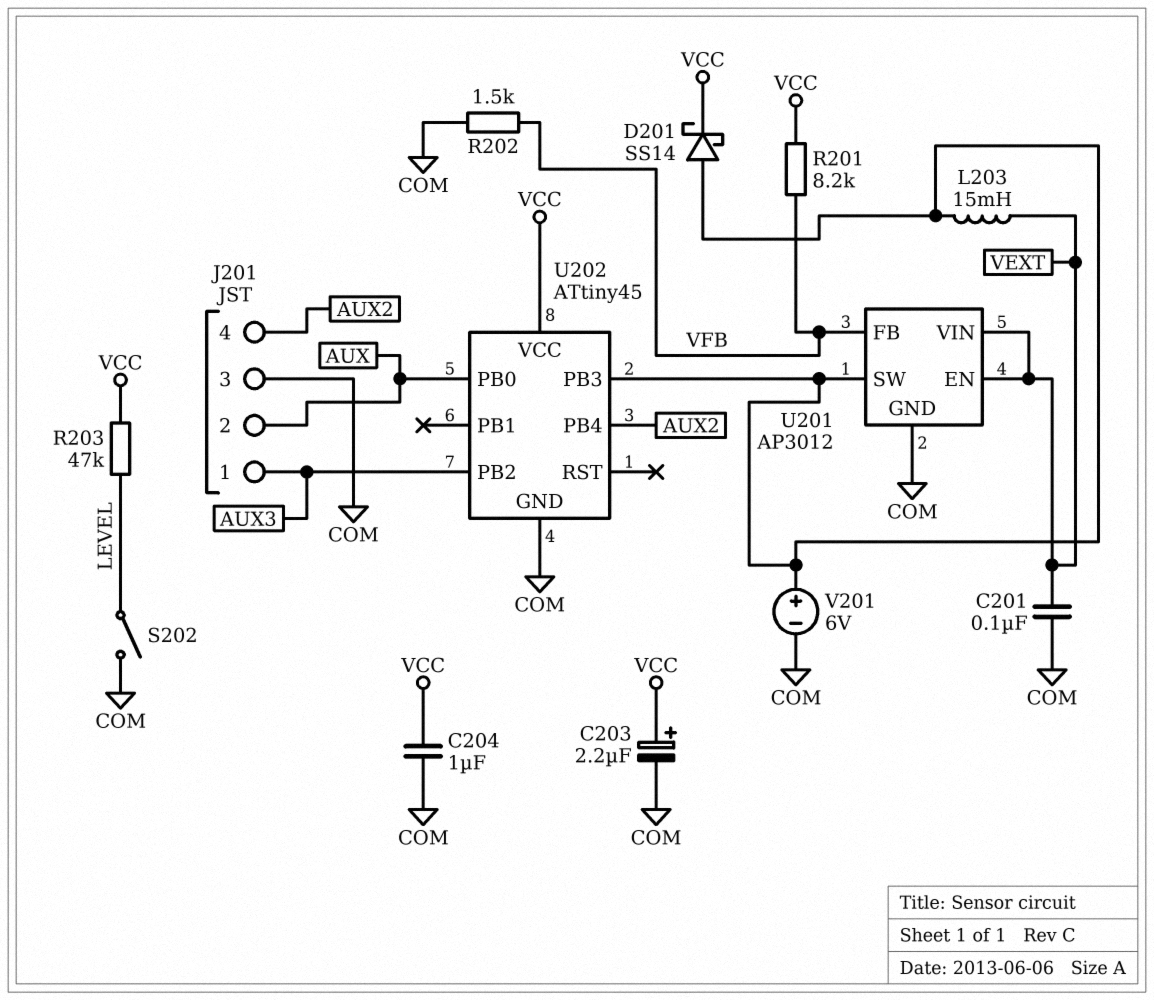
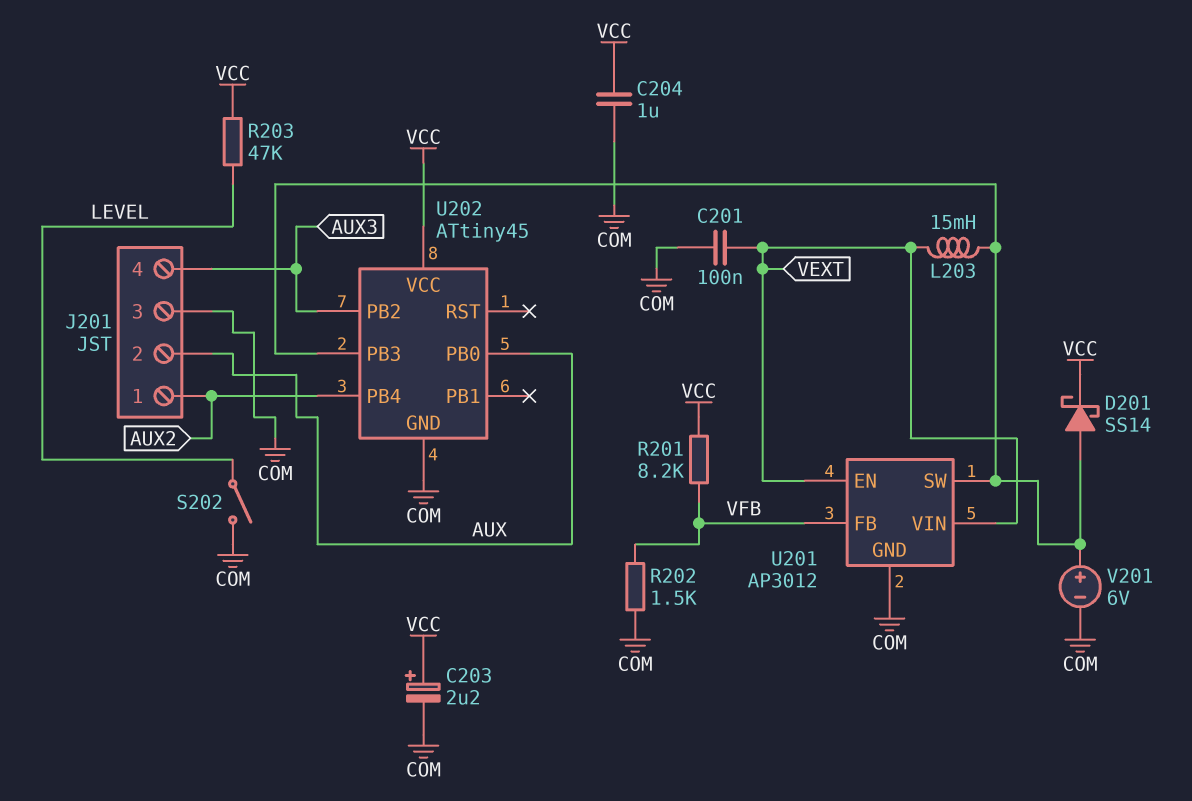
J201 pin 1: AUX3 -> AUX2
J201 pin 4: AUX2 -> AUX3

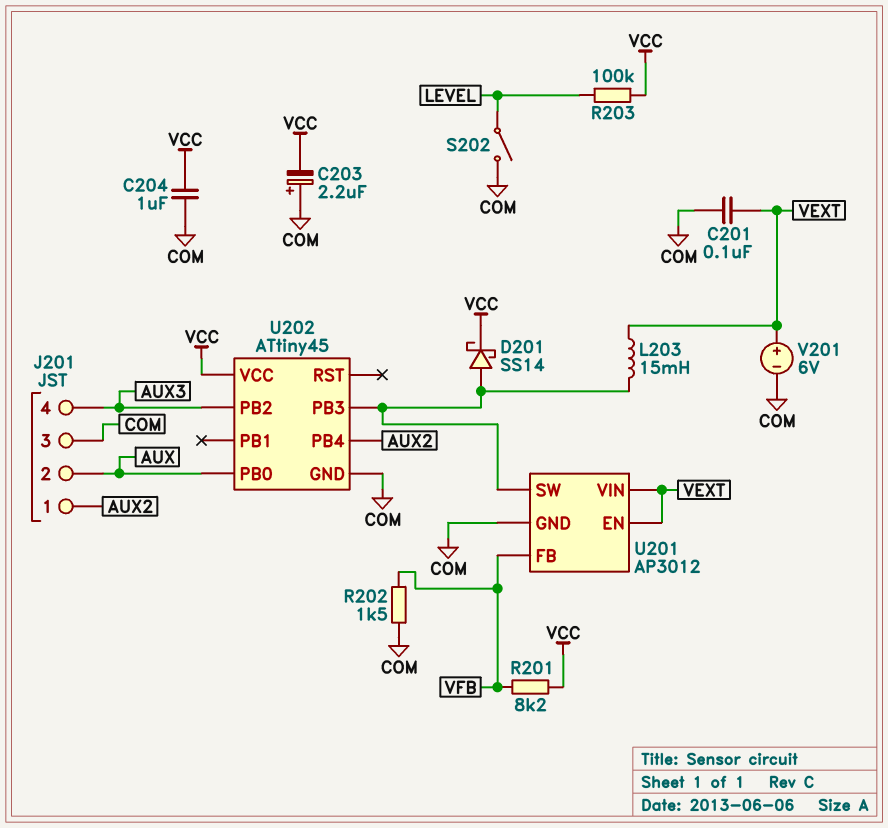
C203: 2.2uF (plus VCC, minus COM) -> 2.2uF (plus COM, minus VCC)
R203: 47k (LEVEL, VCC) -> 100k (LEVEL, VCC)
V201: 6V (plus U201/SW, minus COM) -> 6V (plus VEXT, minus COM)

